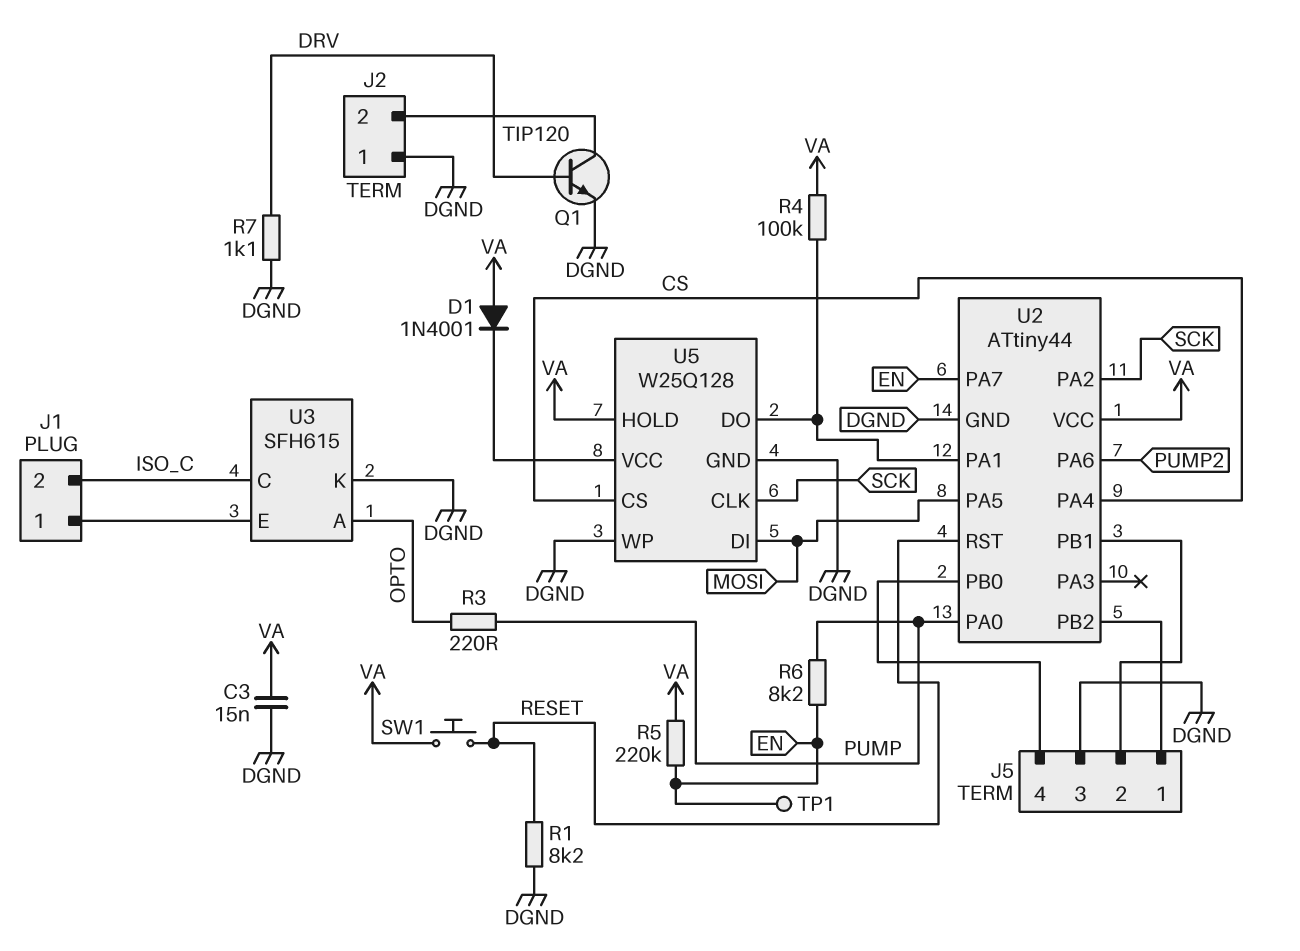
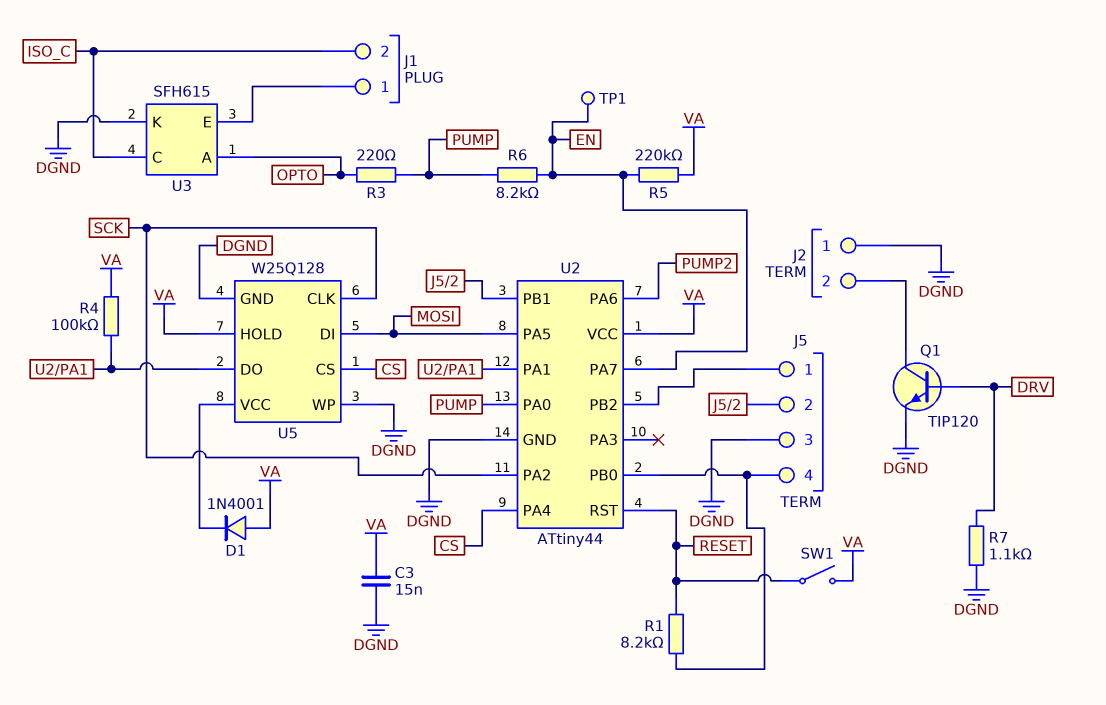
R1: 8.2k (DGND, RESET) -> 8.2k (J5/4, RESET)
SW1: button (RESET, VA) -> switch (RESET, VA)

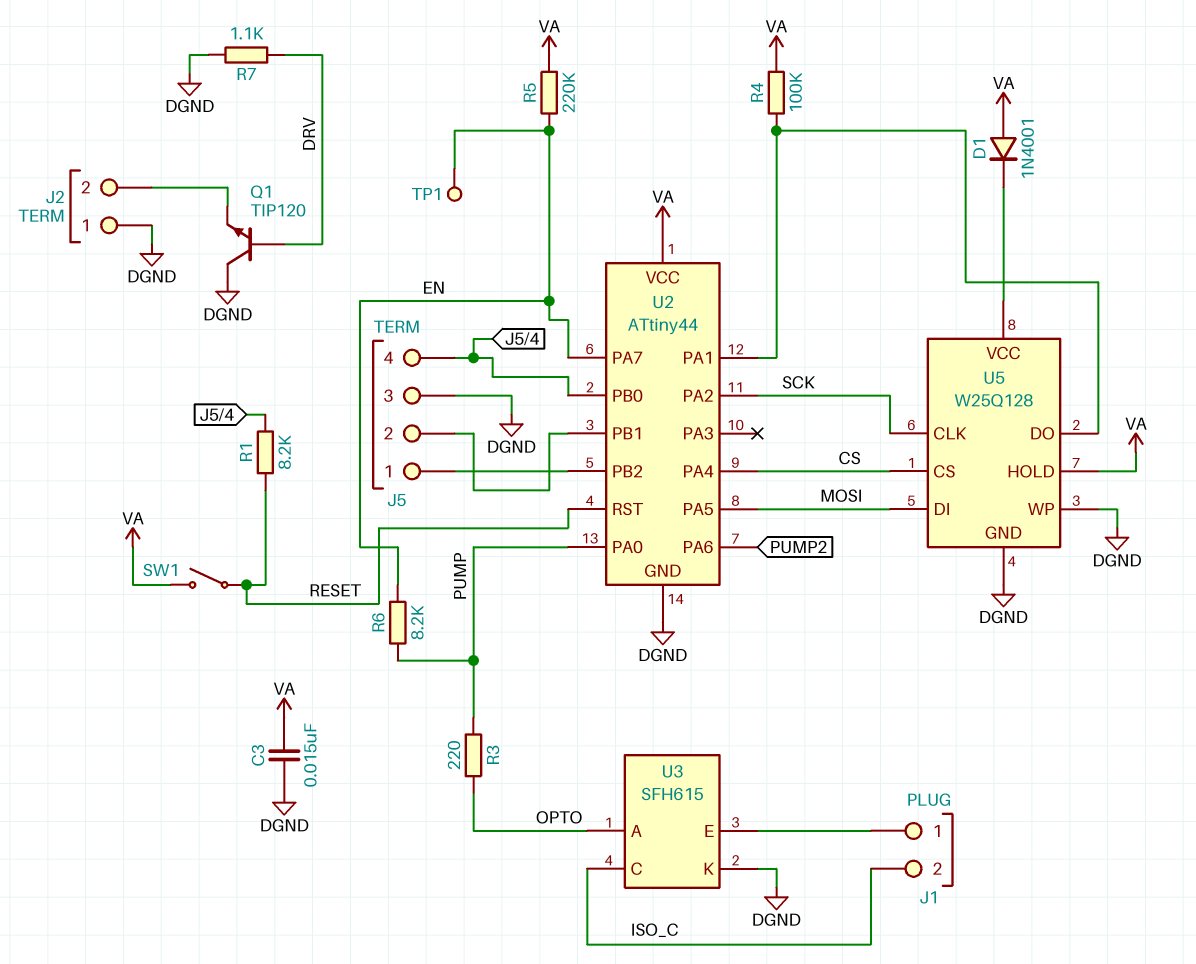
Q1: NPN TIP120 (B DRV, C J2/2, E DGND) -> NPN TIP120 (B DRV, C DGND, E J2/2)

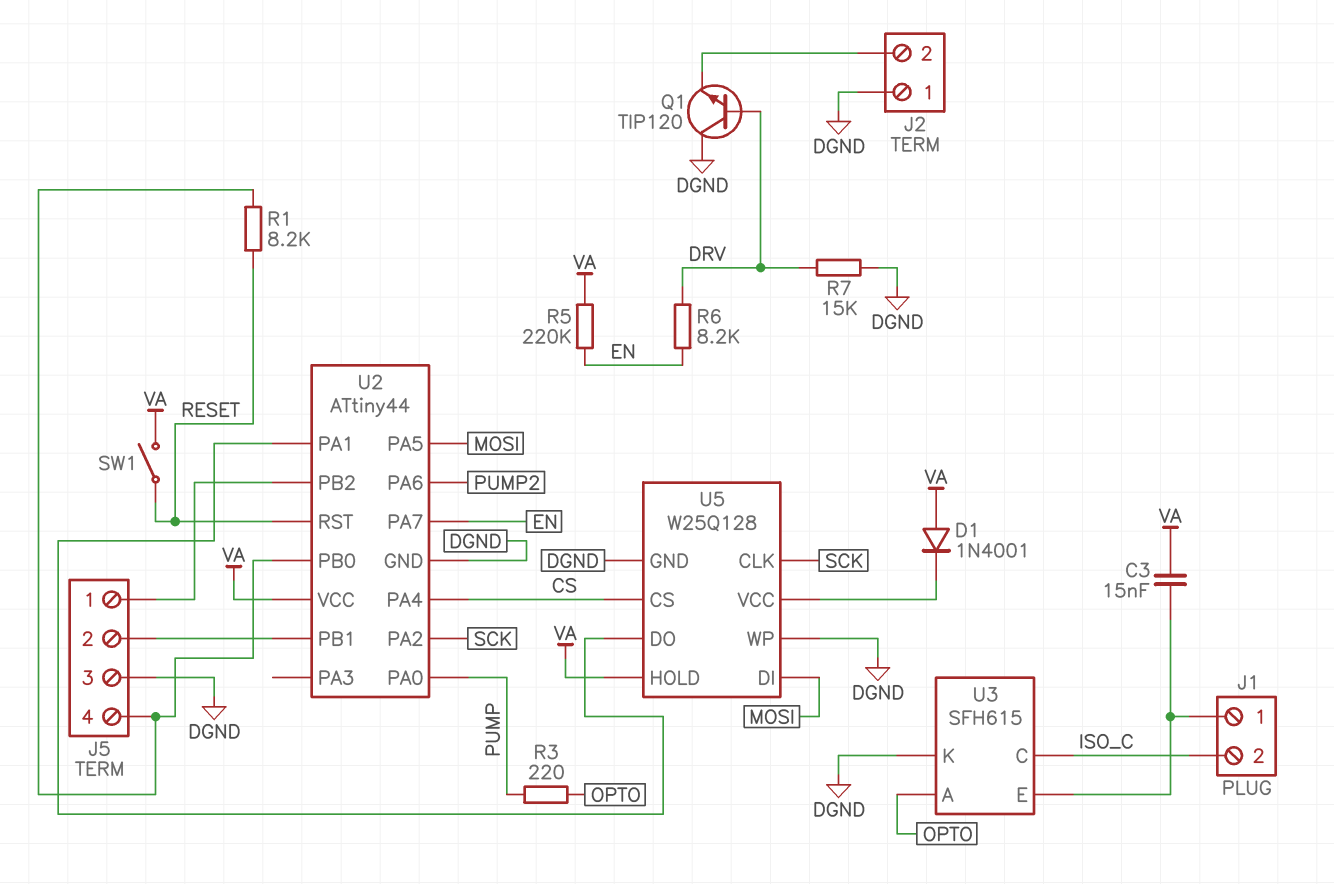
C3: 15nF (DGND, VA) -> 15nF (J1/1, VA)
R4: 100k (U2/PA1, VA) -> none
R6: 8.2k (EN, PUMP) -> 8.2k (DRV, EN)
R7: 1.1k (DGND, DRV) -> 15k (DGND, DRV)
TP1: test point (EN) -> none

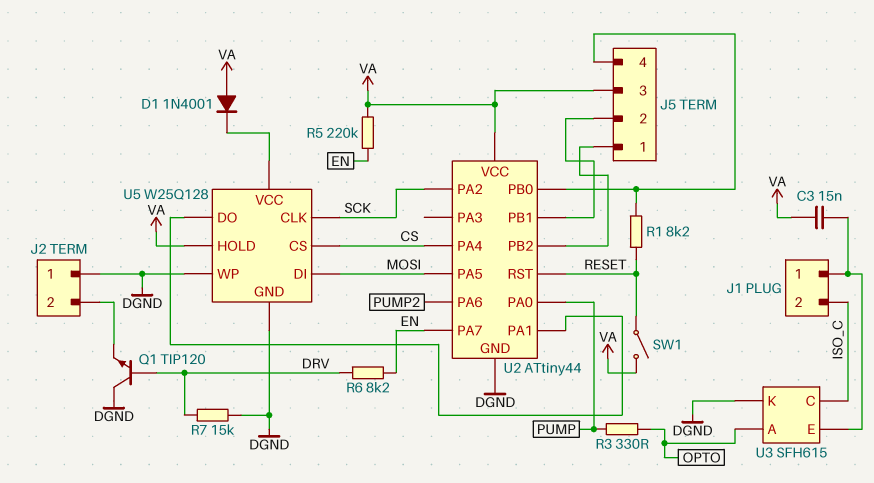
J5 pin 3: DGND -> VA
R3: 220 (OPTO, PUMP) -> 330 (OPTO, PUMP)

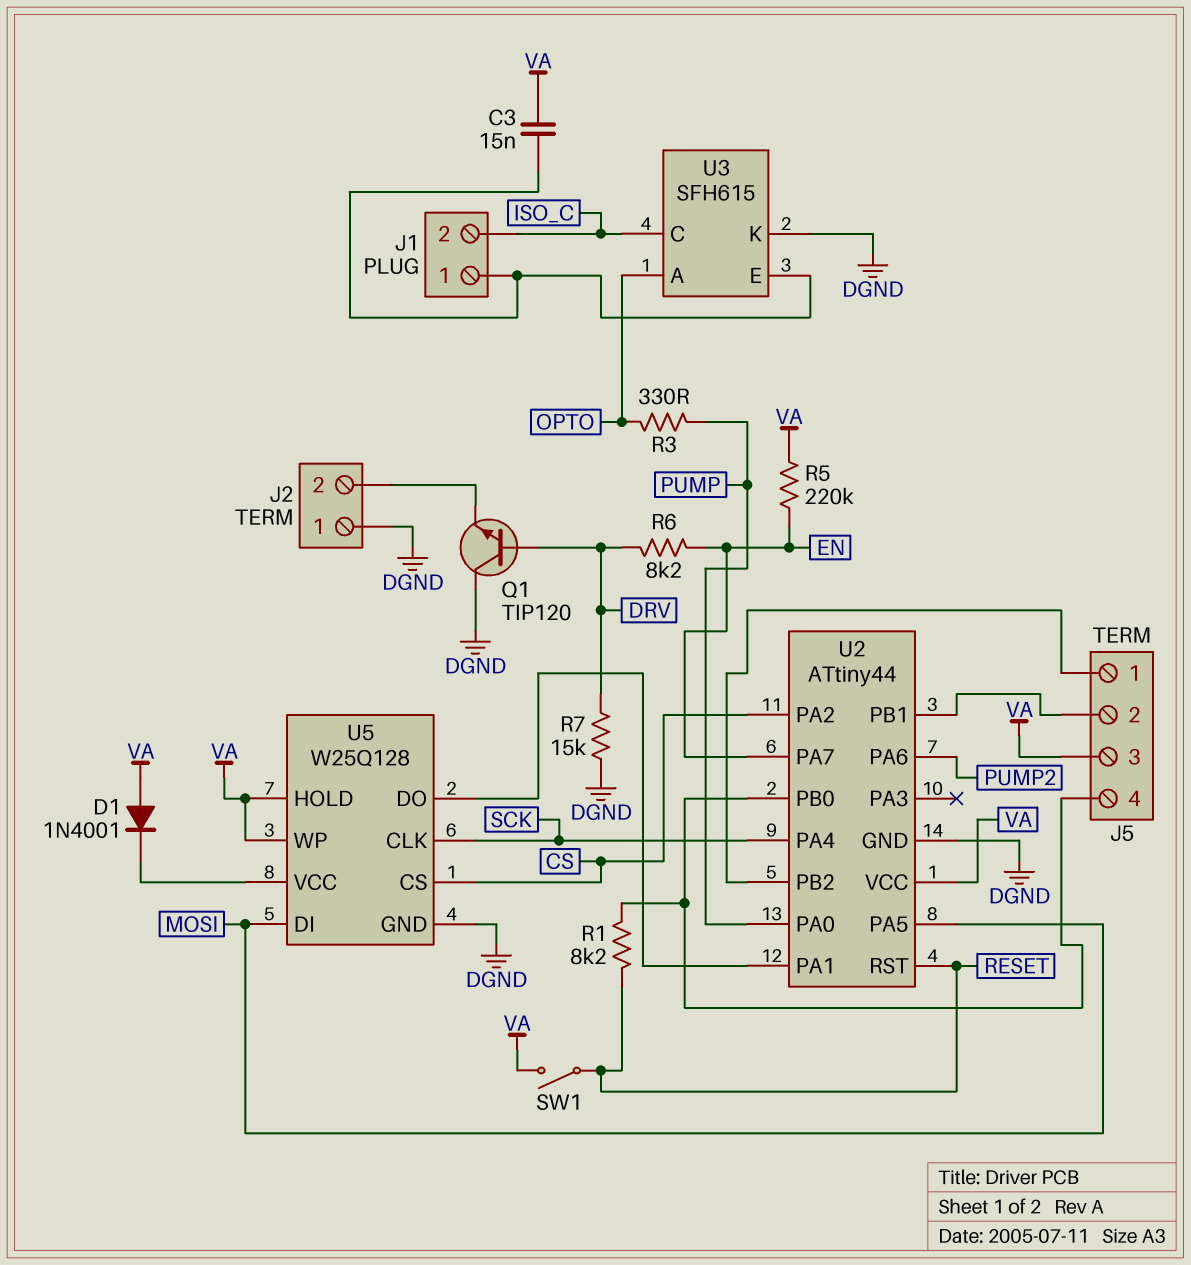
U2 pin PA2: SCK -> CS
U2 pin PA4: CS -> SCK
U5 pin WP: DGND -> VA

